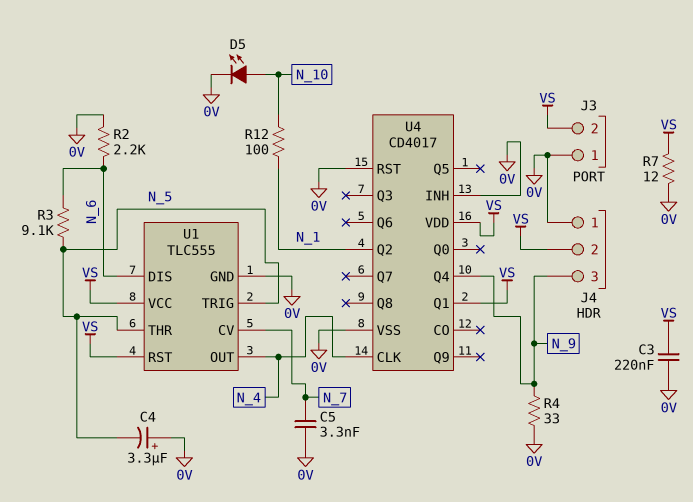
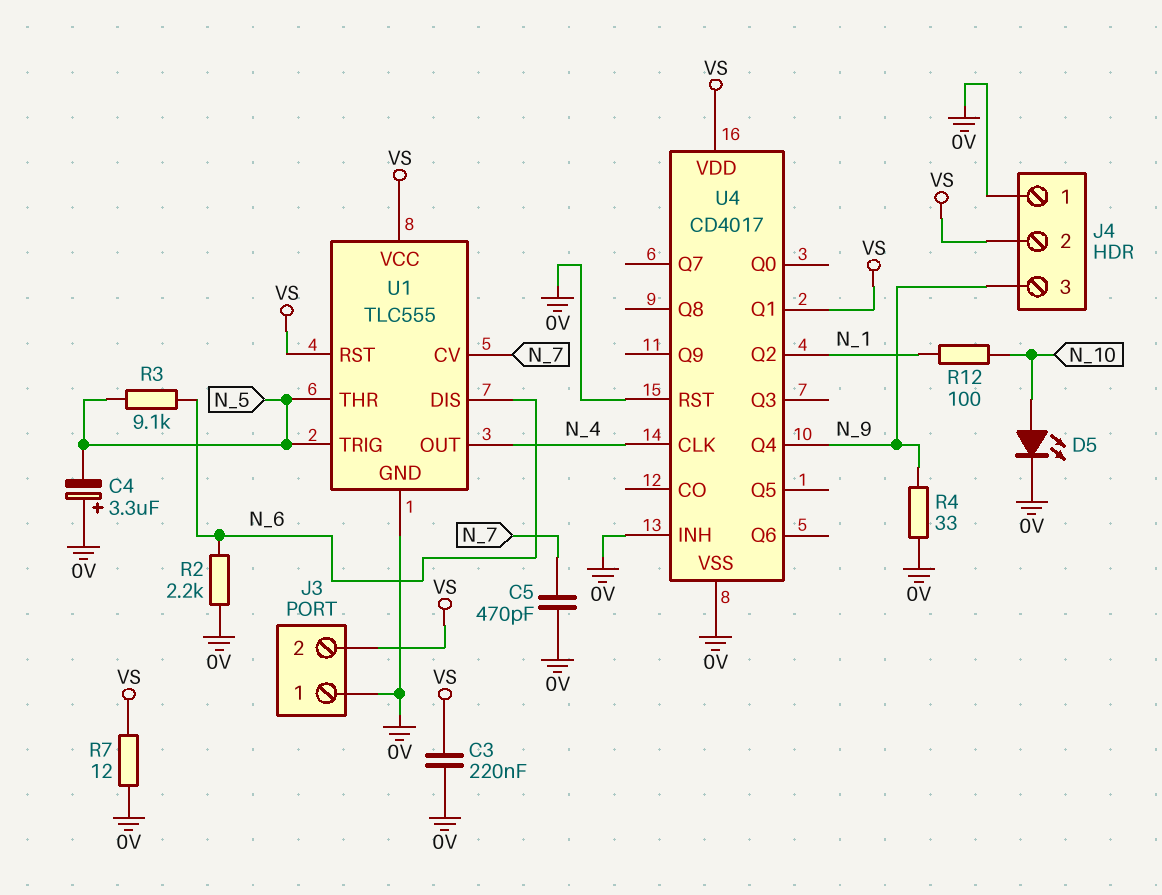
C5: 3.3nF (0V, N_7) -> 470pF (0V, N_7)

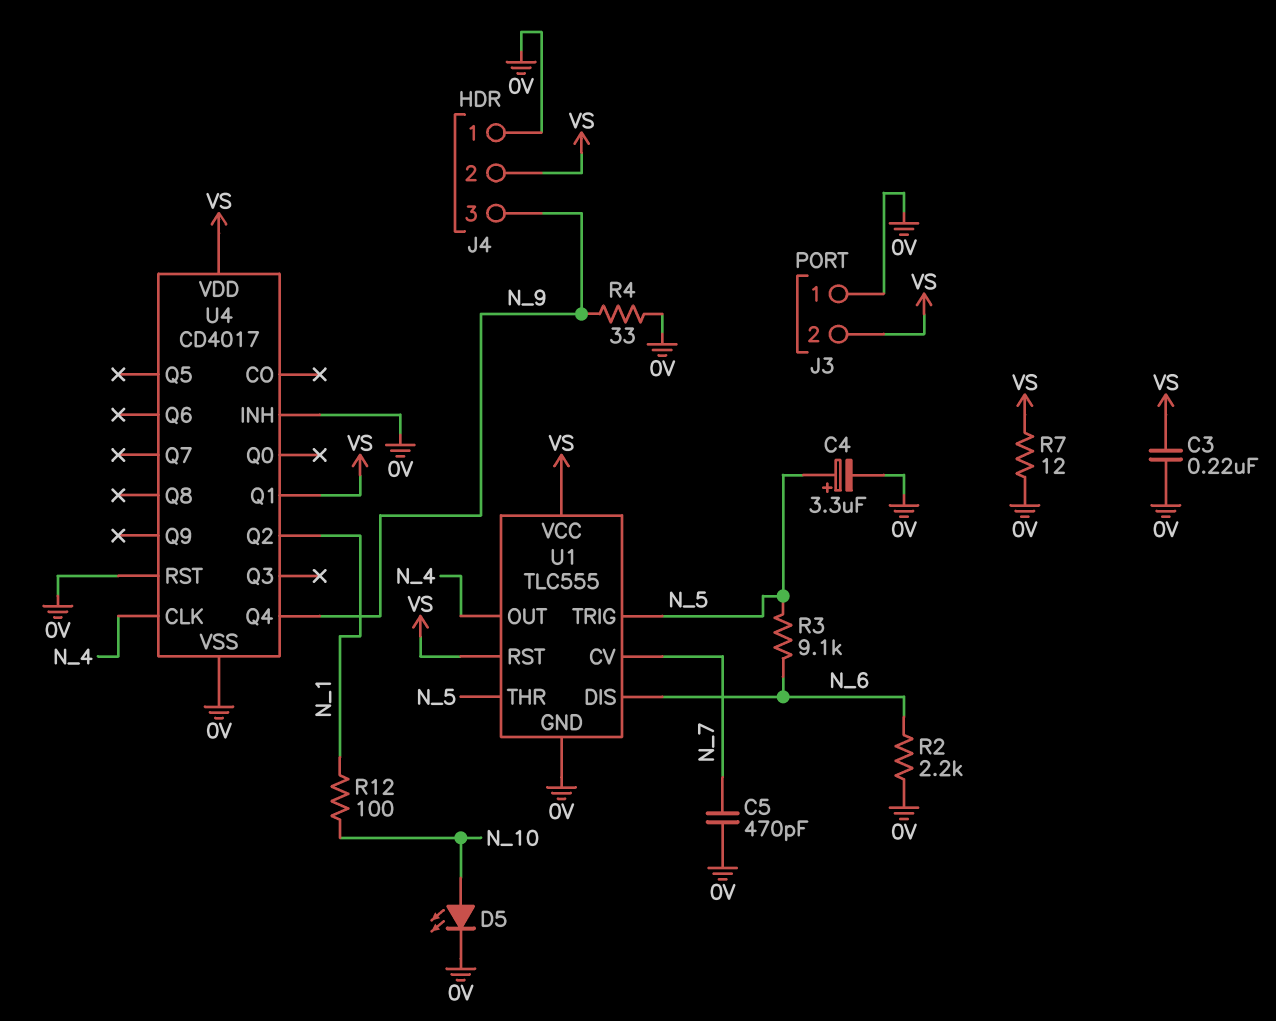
C4: 3.3uF (plus 0V, minus N_5) -> 3.3uF (plus N_5, minus 0V)

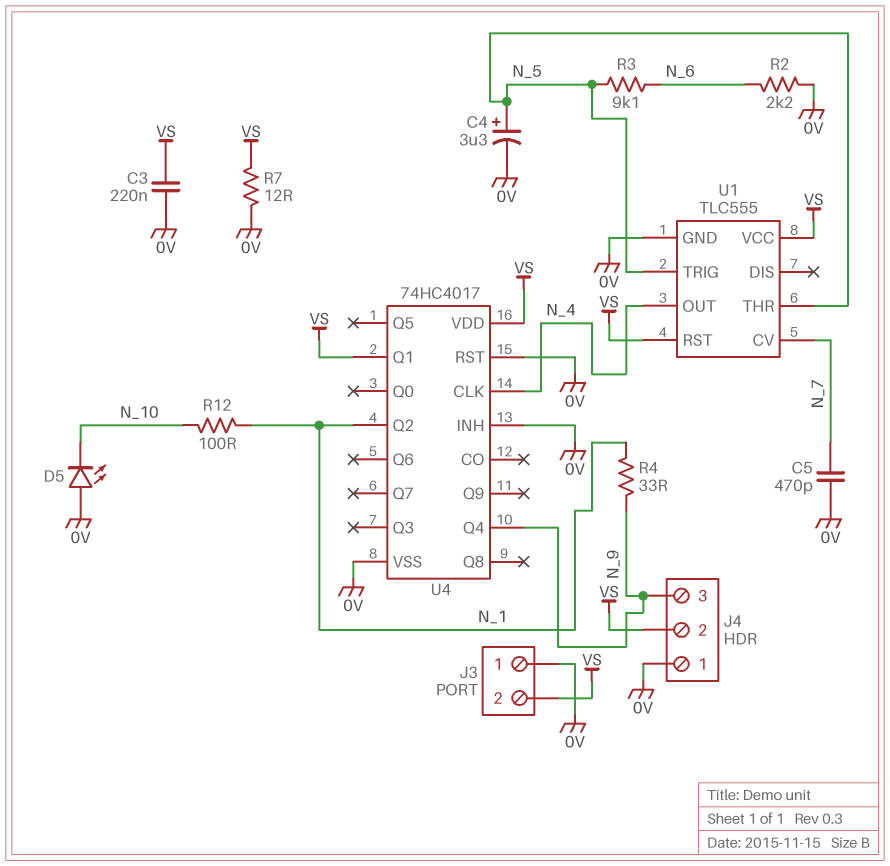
D5: LED (A N_10, K 0V) -> LED (A 0V, K N_10)
R4: 33 (0V, N_9) -> 33 (N_1, N_9)
U1 pin DIS: N_6 -> none
U4: CD4017 -> 74HC4017

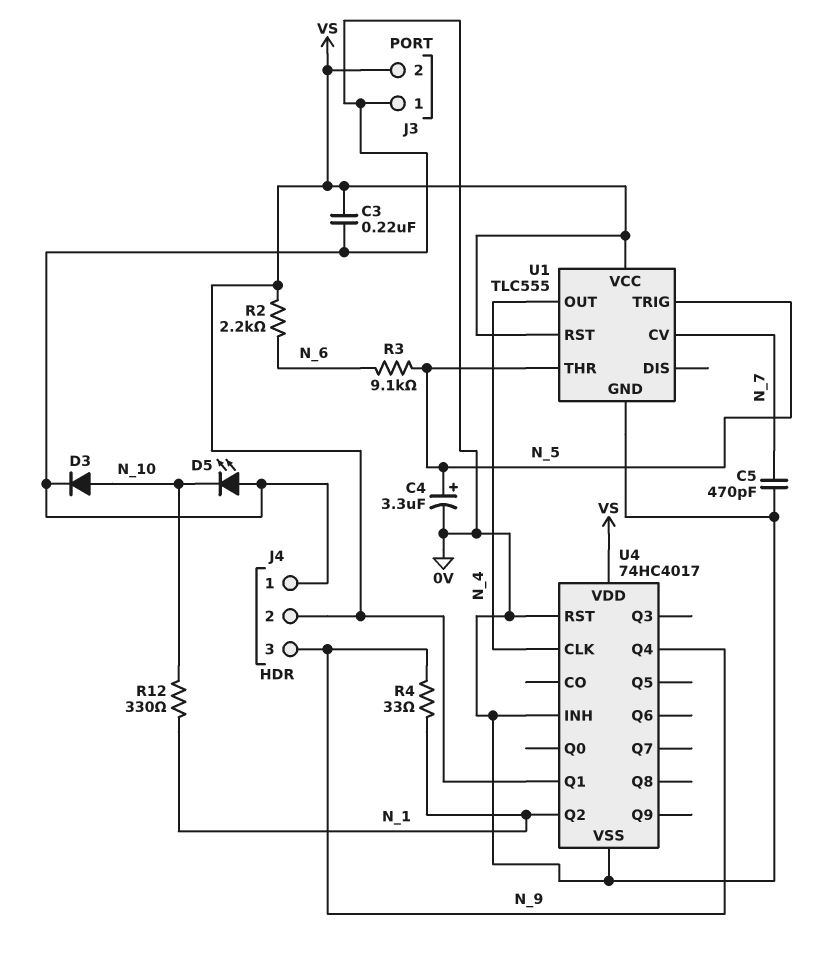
D3: none -> diode (A N_10, K 0V)
R2: 2.2k (0V, N_6) -> 2.2k (N_6, VS)
R7: 12 (0V, VS) -> none
R12: 100 (N_1, N_10) -> 330 (N_1, N_10)

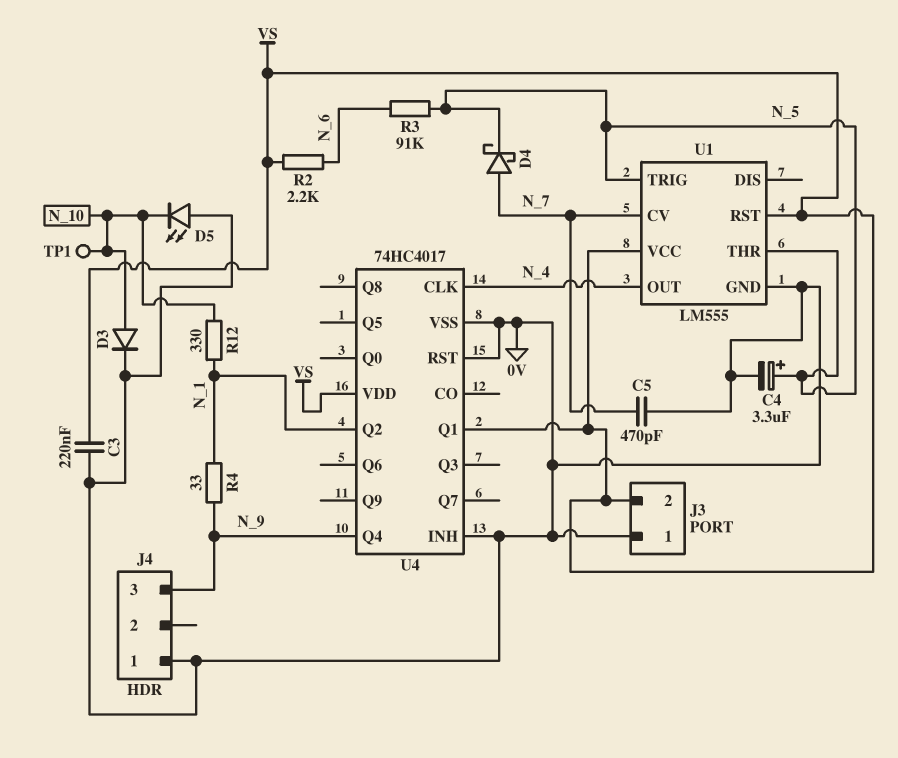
D4: none -> schottky (A N_7, K N_5)
J4 pin 2: VS -> none
R3: 9.1k (N_5, N_6) -> 91k (N_5, N_6)
TP1: none -> test point (N_10)
U1: TLC555 -> LM555

